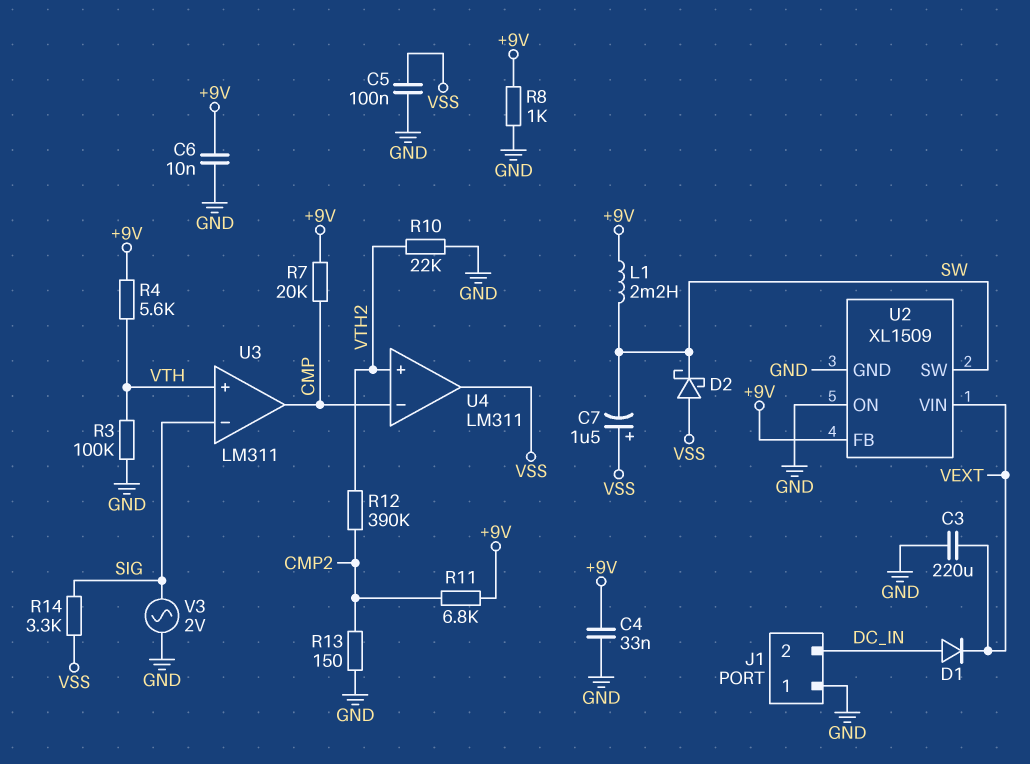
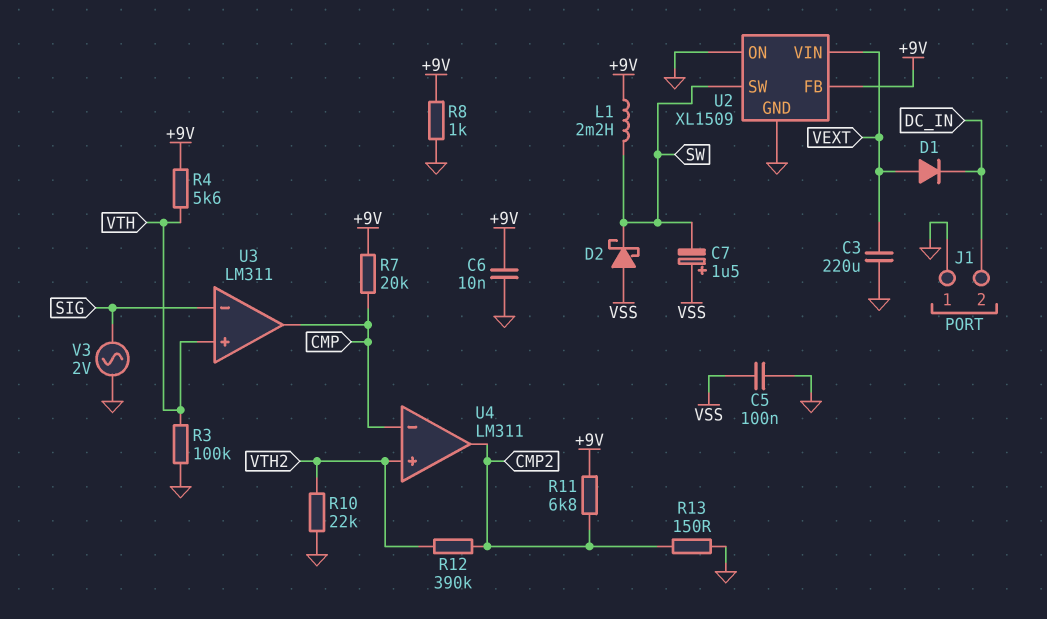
C4: 33nF (+9V, GND) -> none
D1: diode (A DC_IN, K VEXT) -> diode (A VEXT, K DC_IN)
R14: 3.3k (SIG, VSS) -> none
U4 pin out: VSS -> CMP2

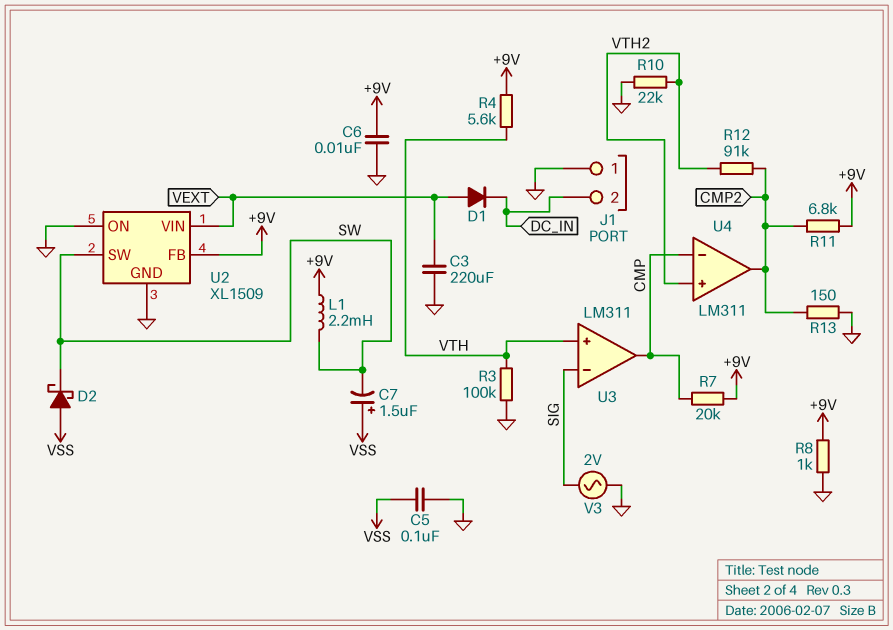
R12: 390k (CMP2, VTH2) -> 91k (CMP2, VTH2)

